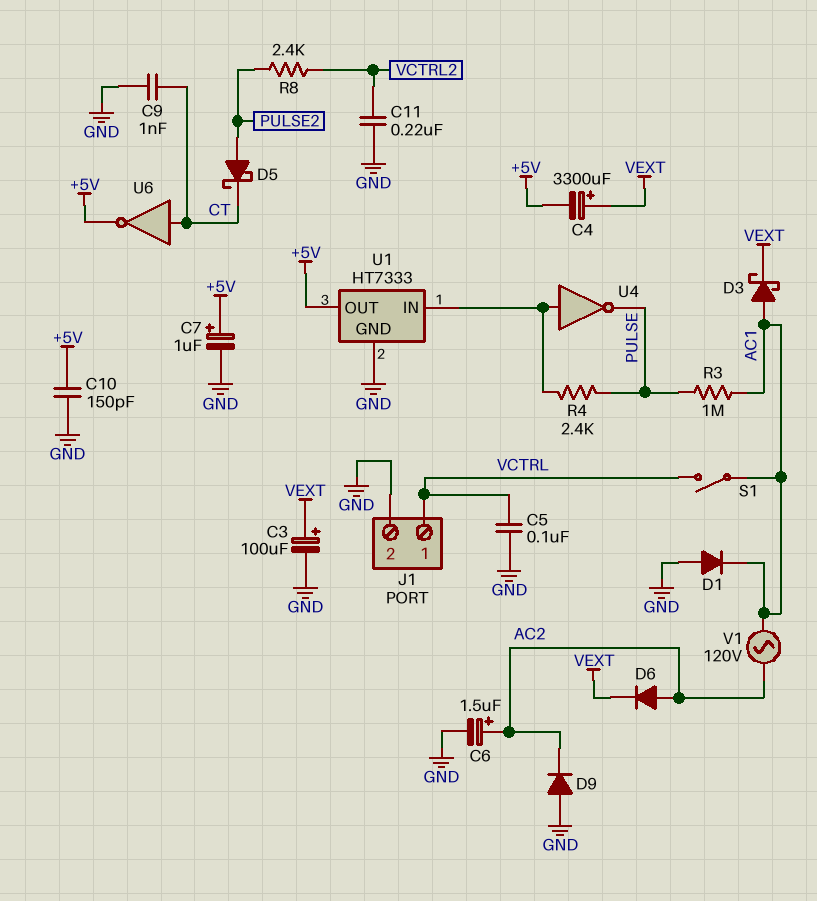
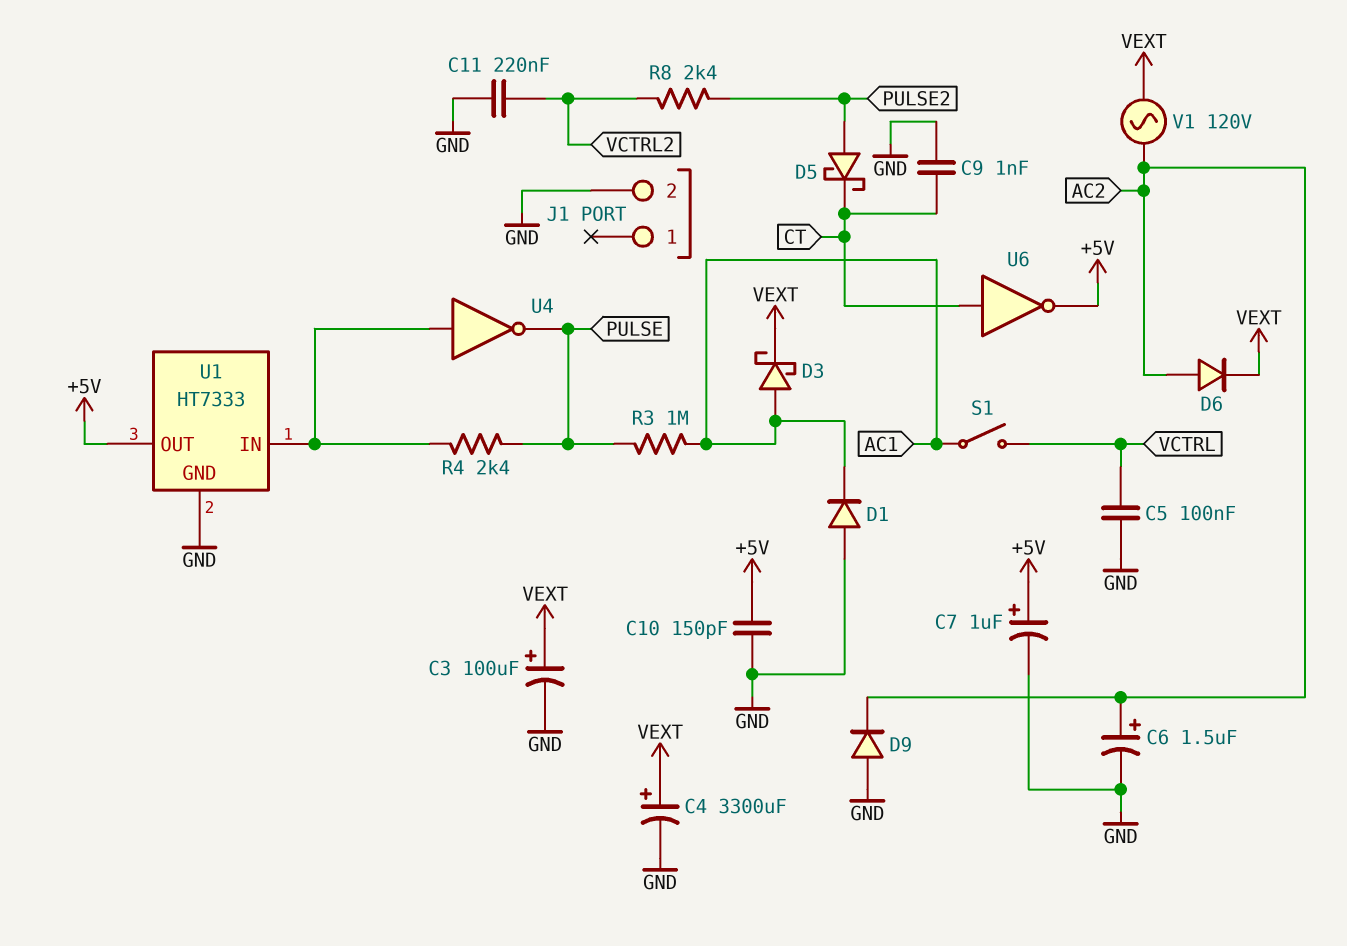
C4: 3300uF (plus VEXT, minus +5V) -> 3300uF (plus VEXT, minus GND)
J1 pin 1: VCTRL -> none
V1: AC 120V (AC1, AC2) -> AC 120V (AC2, VEXT)

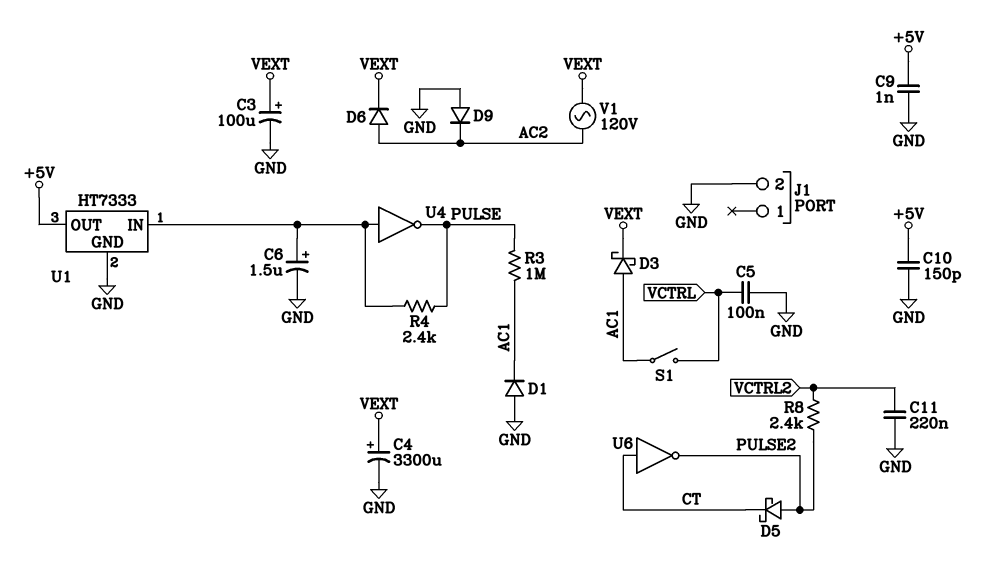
C6: 1.5uF (plus AC2, minus GND) -> 1.5uF (plus U1/IN, minus GND)
C7: 1uF (plus +5V, minus GND) -> none
C9: 1nF (CT, GND) -> 1nF (+5V, GND)
U6: NOT (in CT, out +5V) -> NOT (in CT, out PULSE2)

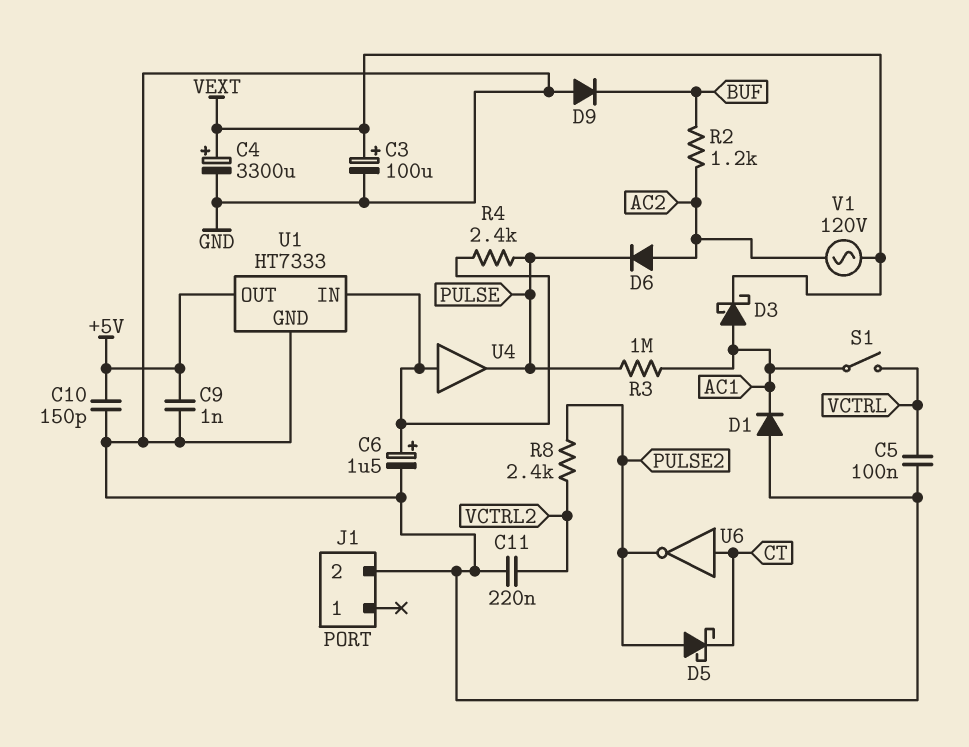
D6: diode (A AC2, K VEXT) -> diode (A AC2, K PULSE)
D9: diode (A GND, K AC2) -> diode (A GND, K BUF)
R2: none -> 1.2k (AC2, BUF)
U4: NOT (in U1/IN, out PULSE) -> buffer (in U1/IN, out PULSE)

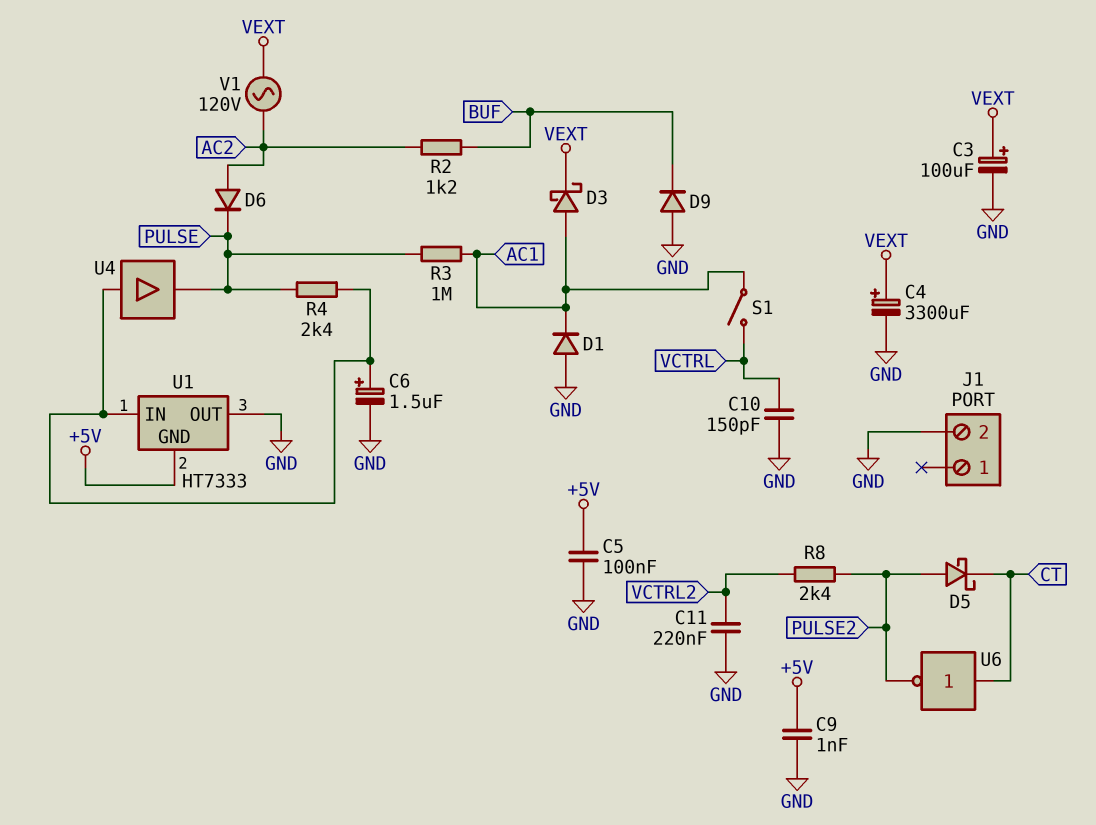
C5: 100nF (GND, VCTRL) -> 100nF (+5V, GND)
C10: 150pF (+5V, GND) -> 150pF (GND, VCTRL)
U1 pin GND: GND -> +5V
U1 pin OUT: +5V -> GND

